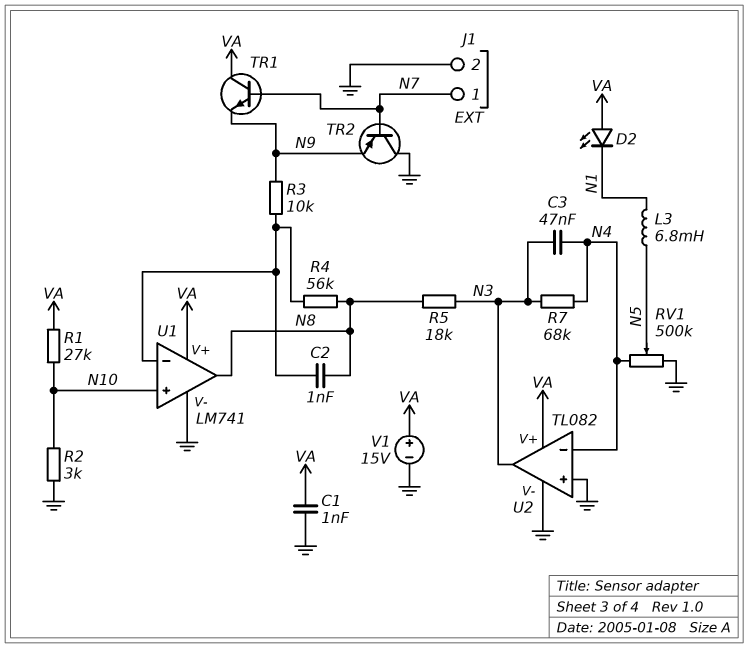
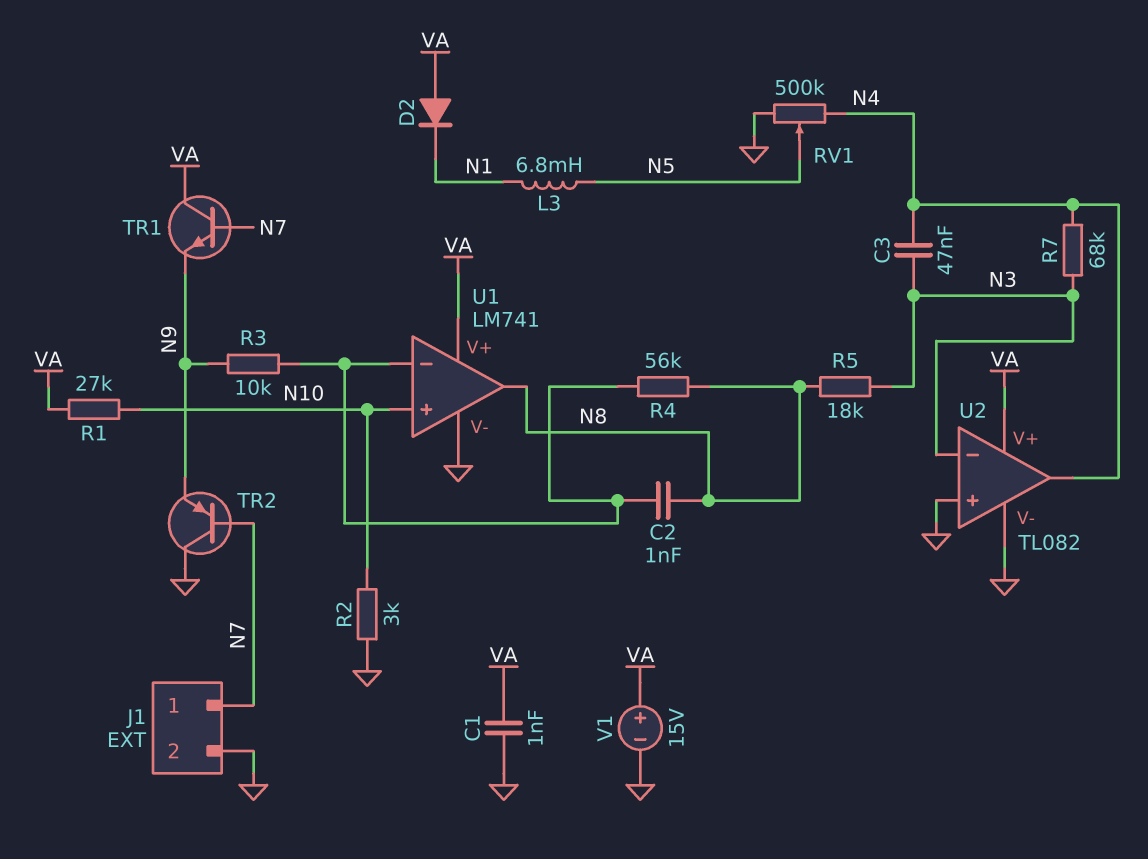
D2: LED (A VA, K N1) -> diode (A VA, K N1)
U2 pin in-: N4 -> N3
U2 pin out: N3 -> N4

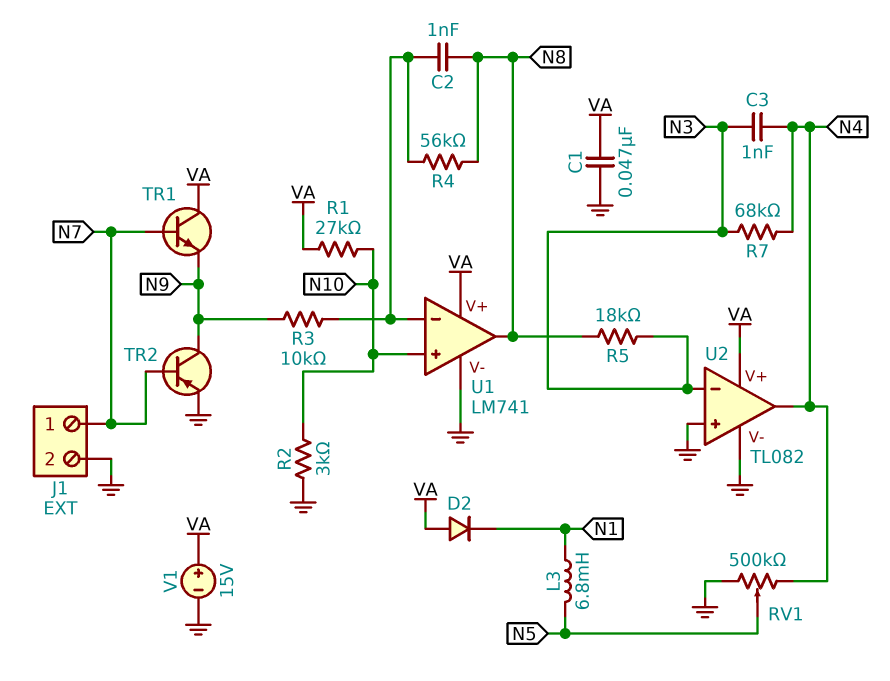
C1: 1nF (GND, VA) -> 47nF (GND, VA)
C3: 47nF (N3, N4) -> 1nF (N3, N4)
TR2: PNP (B N7, C GND, E N9) -> PNP (B N7, C N9, E GND)

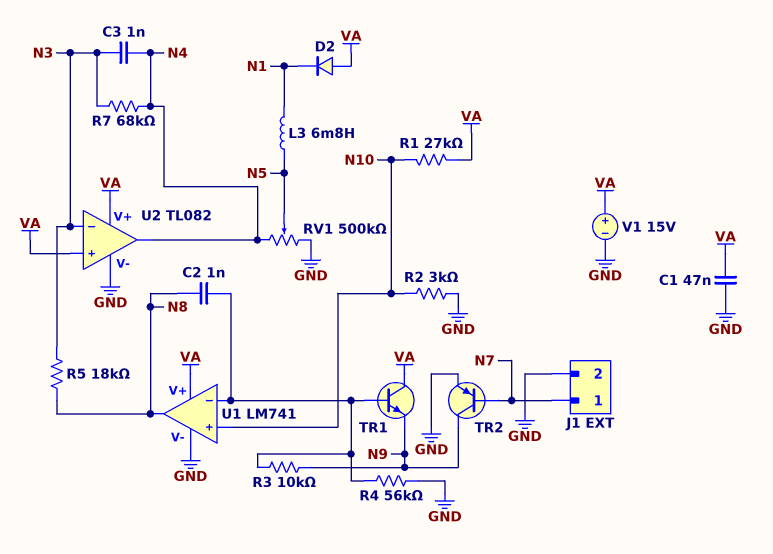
R4: 56k (N8, U1/in-) -> 56k (GND, U1/in-)
TR1: NPN (B N7, C VA, E N9) -> NPN (B U1/in-, C VA, E N9)
U2 pin in+: GND -> VA

